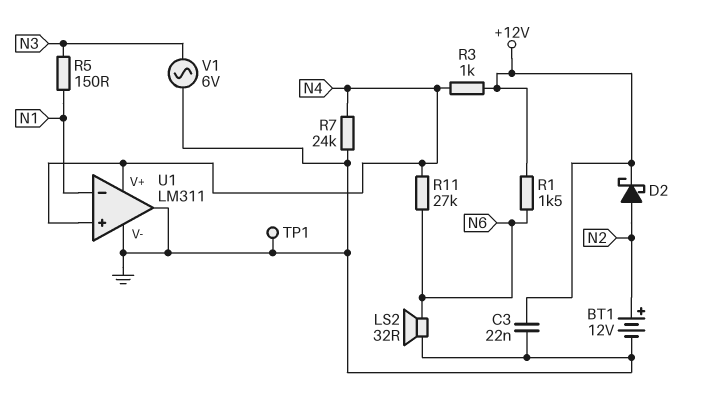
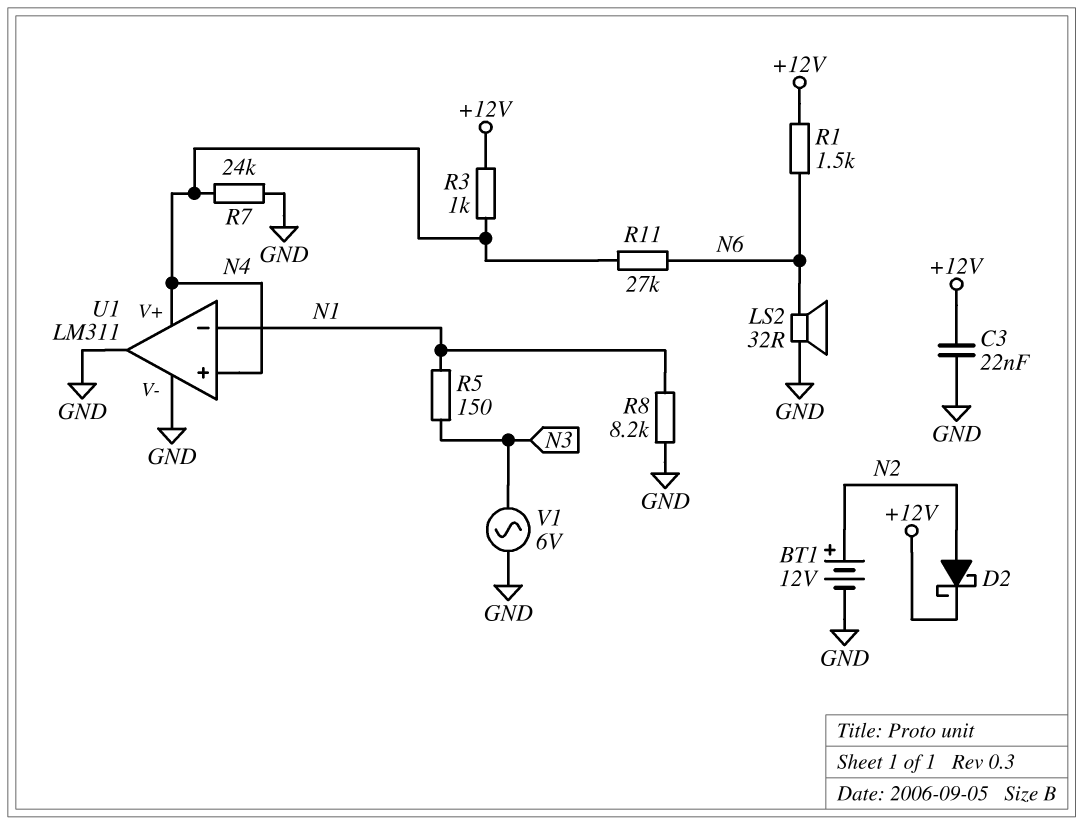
R8: none -> 8.2k (GND, N1)
TP1: test point (GND) -> none

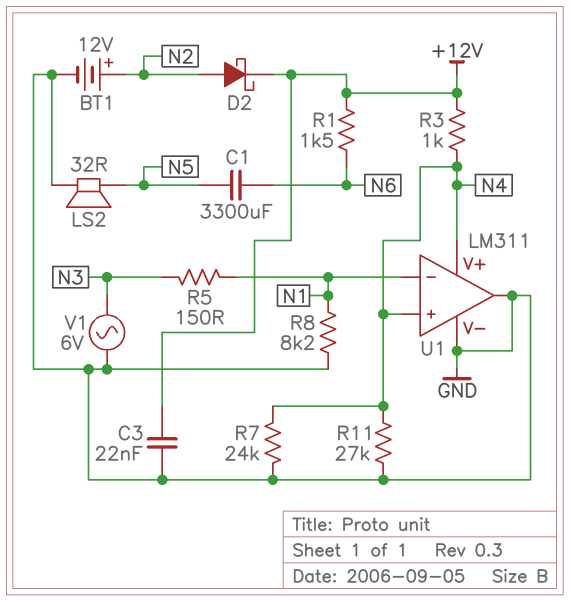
C1: none -> 3300uF (N5, N6)
LS2: speaker 32R (GND, N6) -> speaker 32R (GND, N5)
R11: 27k (N4, N6) -> 27k (GND, N4)

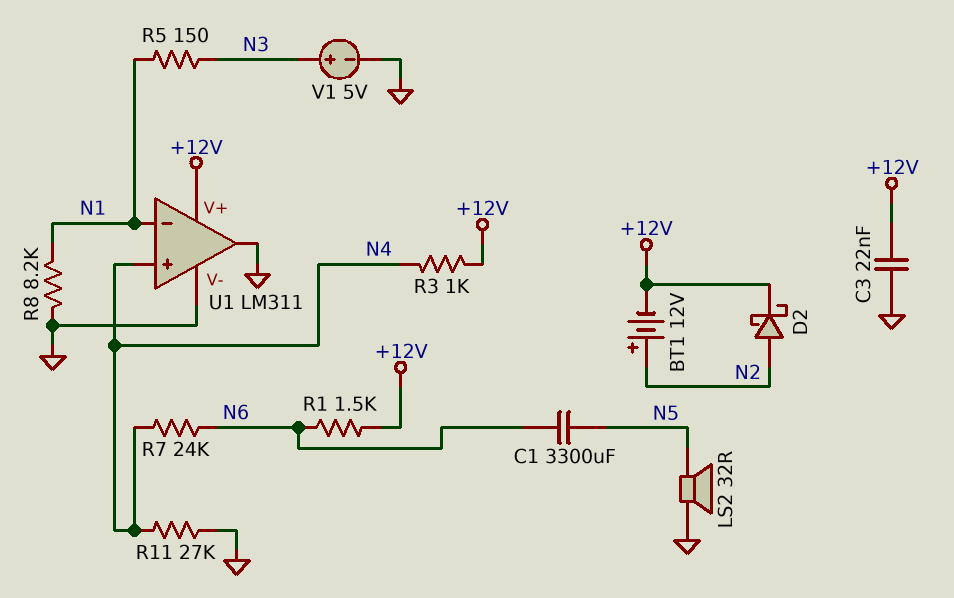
BT1: 12V (plus N2, minus GND) -> 12V (plus N2, minus +12V)
R7: 24k (GND, N4) -> 24k (N4, N6)
U1 pin V+: N4 -> +12V
V1: AC 6V (GND, N3) -> 5V (plus N3, minus GND)

